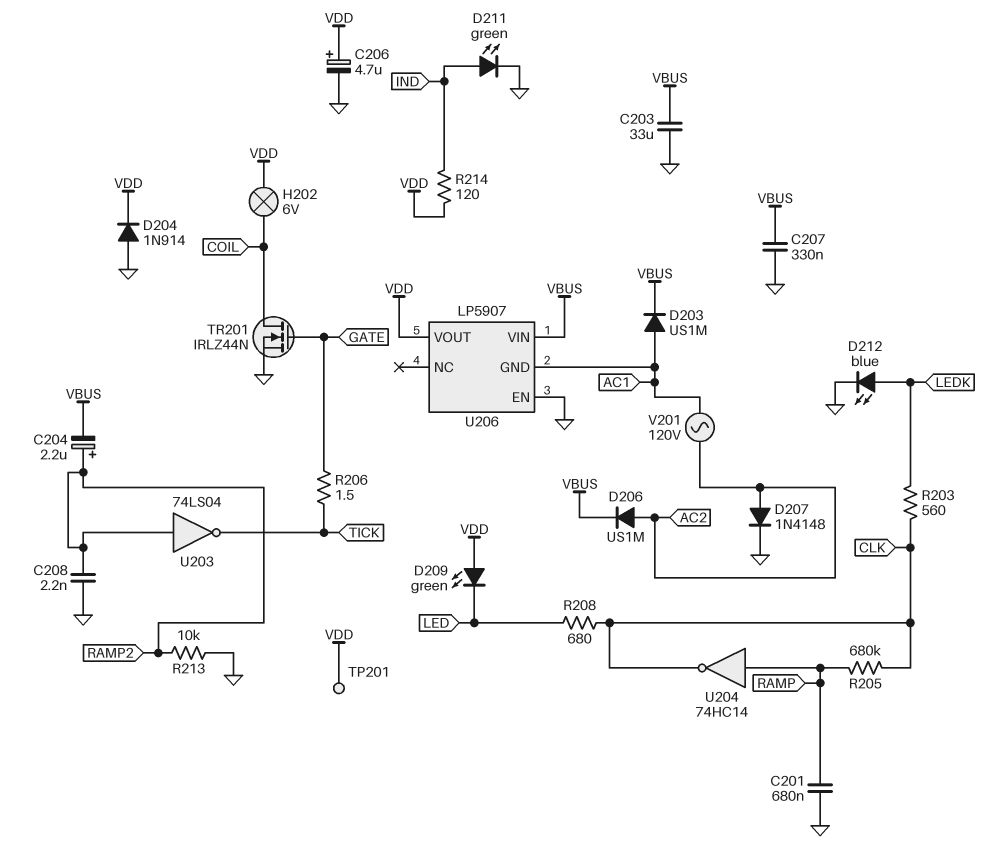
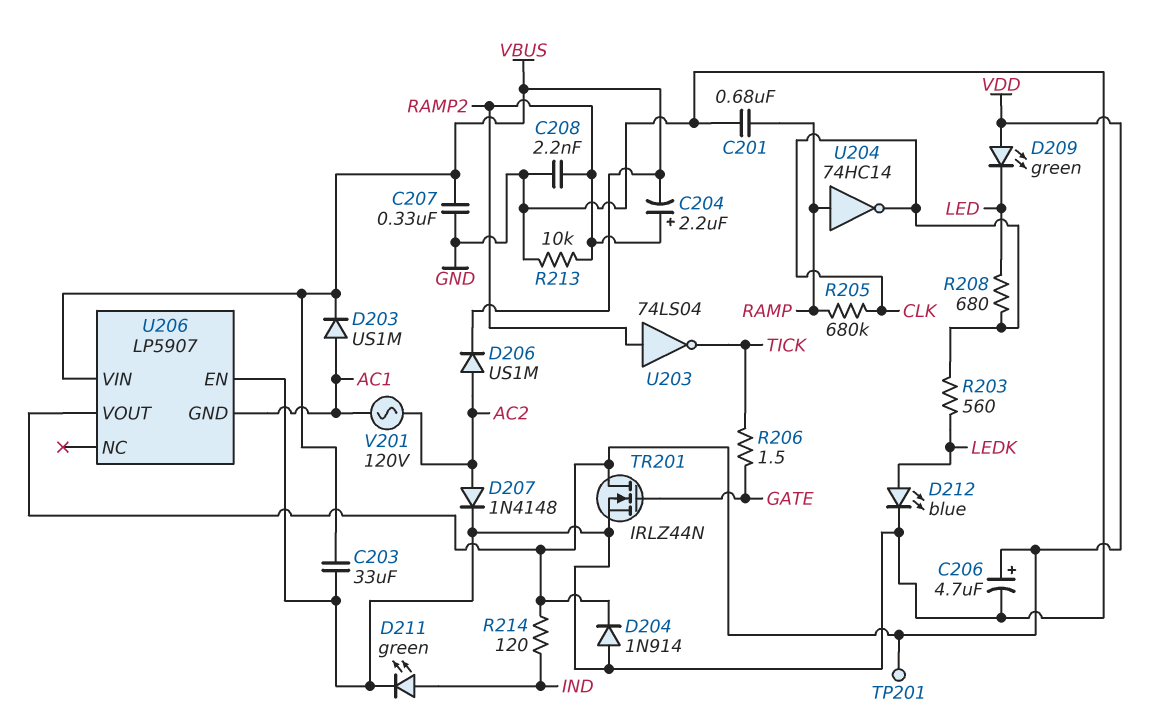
H202: lamp 6V (COIL, VDD) -> none
TR201: NMOS IRLZ44N (G GATE, D COIL, S GND) -> NMOS IRLZ44N (G GATE, D VDD, S GND)

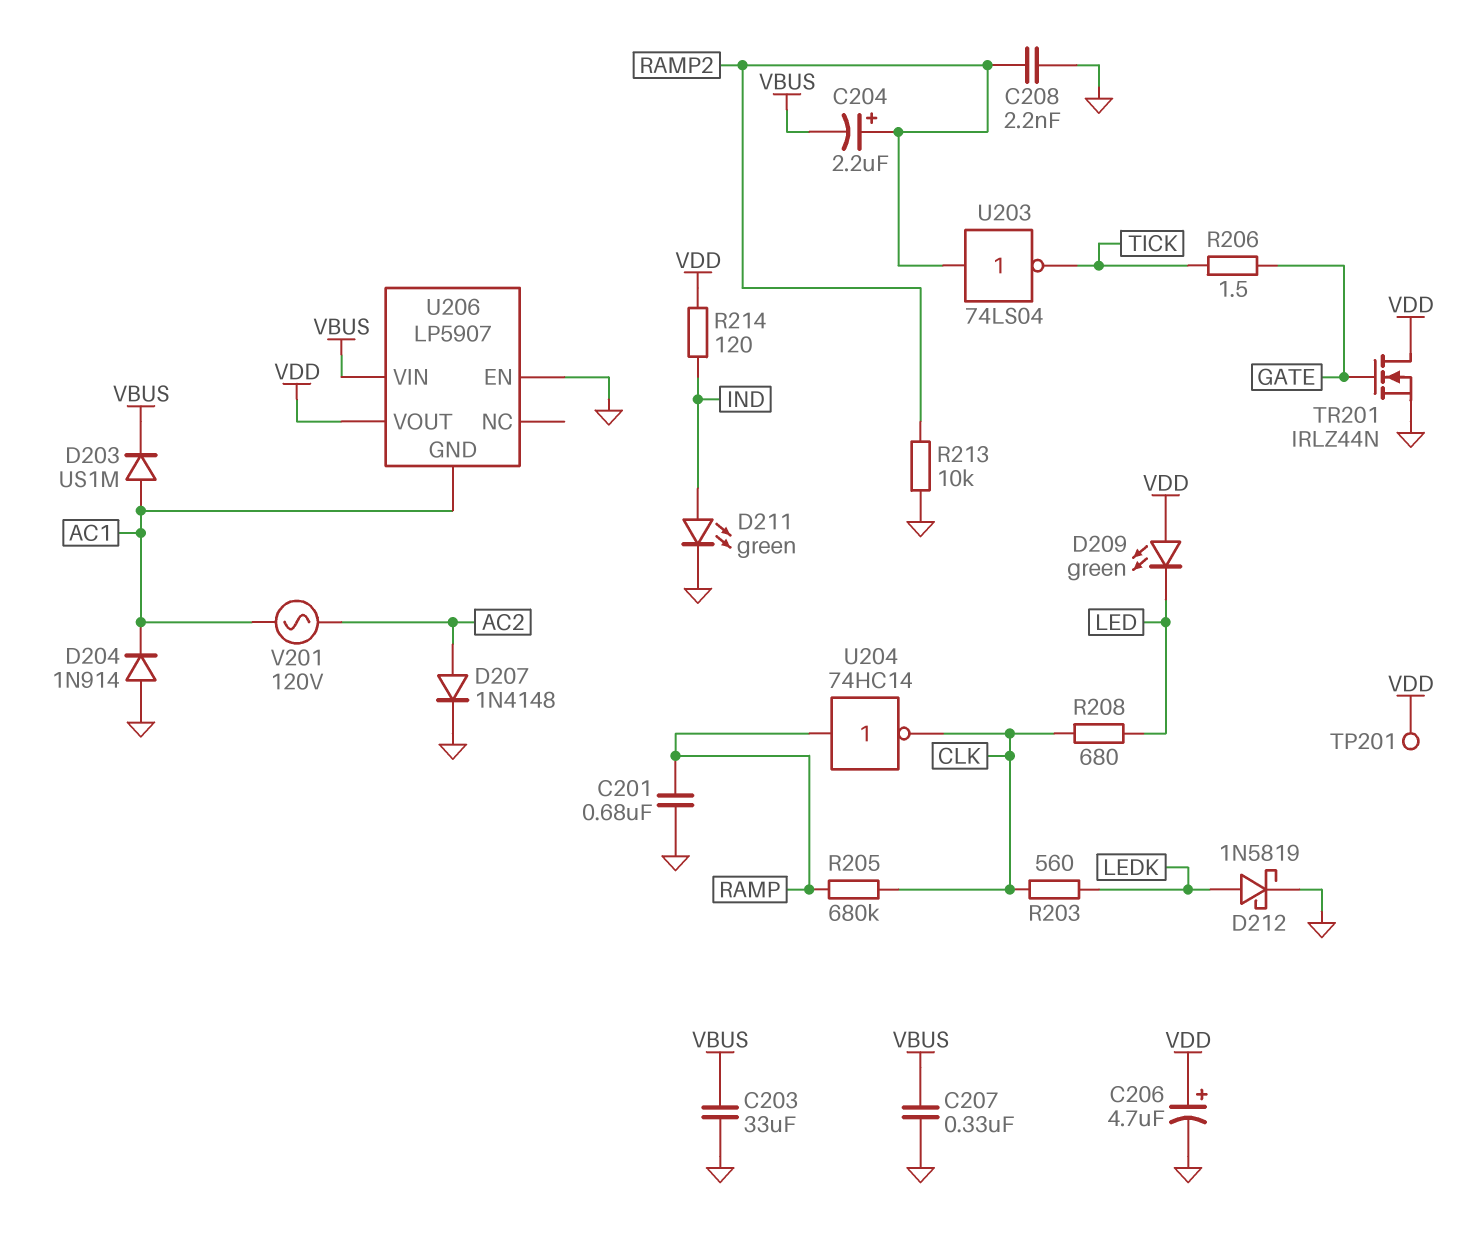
D204: diode 1N914 (A GND, K VDD) -> diode 1N914 (A GND, K AC1)
D206: diode US1M (A AC2, K VBUS) -> none
D212: LED blue (A LEDK, K GND) -> schottky 1N5819 (A LEDK, K GND)

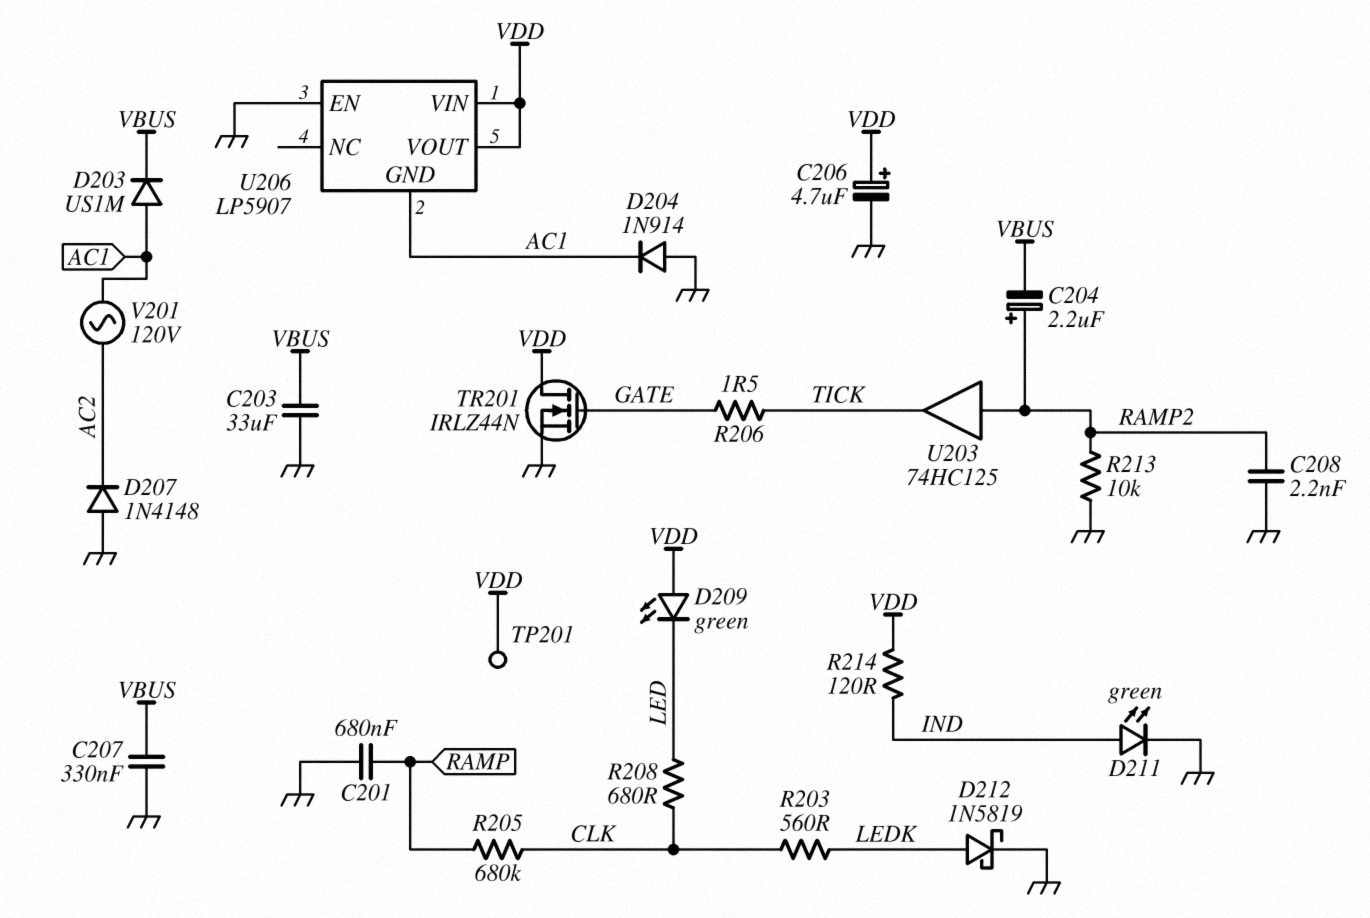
D207: diode 1N4148 (A AC2, K GND) -> diode 1N4148 (A GND, K AC2)
U203: NOT 74LS04 (in RAMP2, out TICK) -> buffer 74HC125 (in RAMP2, out TICK)
U204: NOT 74HC14 (in RAMP, out CLK) -> none
U206 pin VIN: VBUS -> VDD

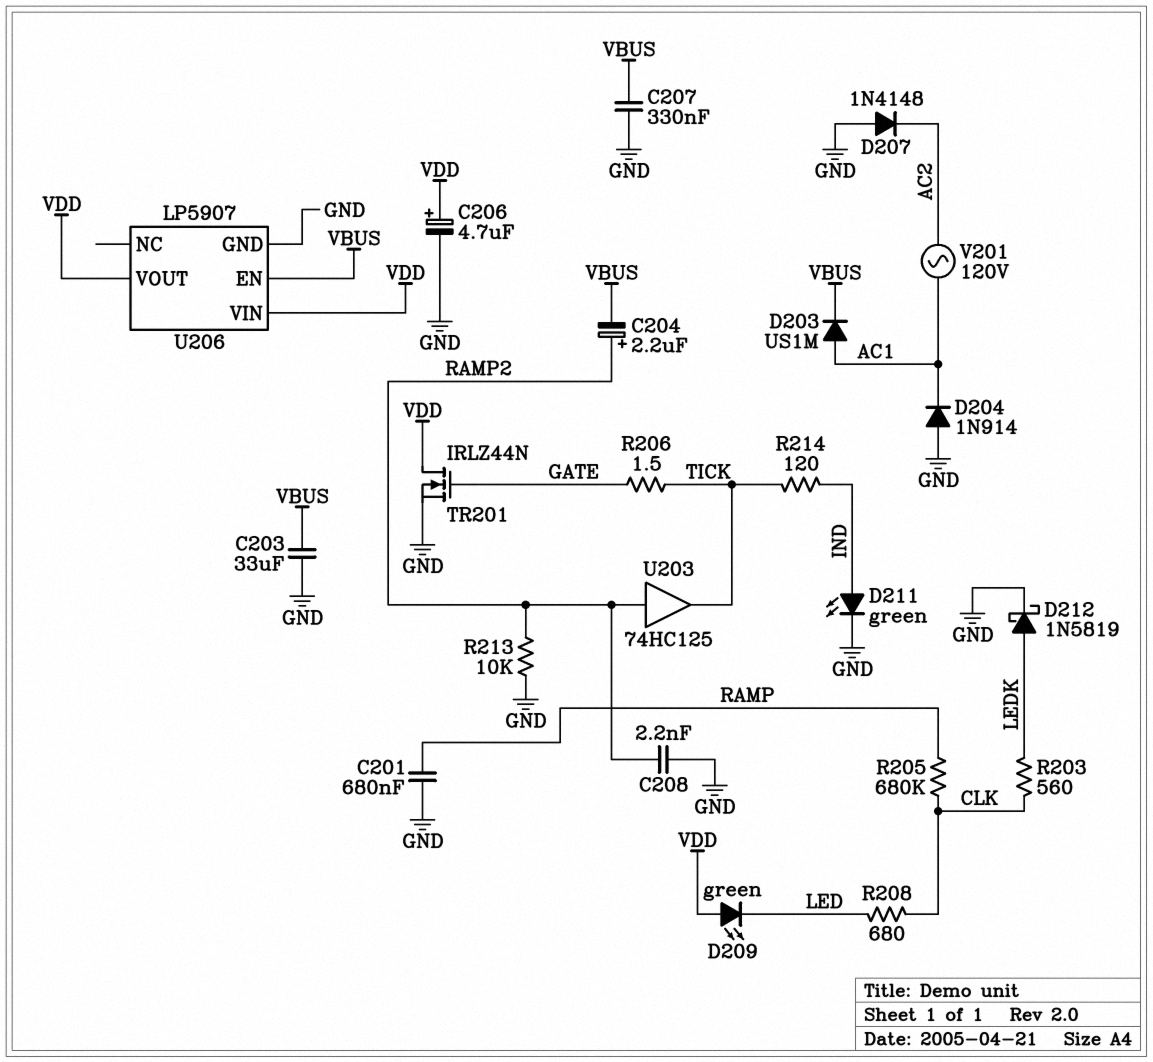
R214: 120 (IND, VDD) -> 120 (IND, TICK)
TP201: test point (VDD) -> none
U206 pin EN: GND -> VBUS
U206 pin GND: AC1 -> GND

